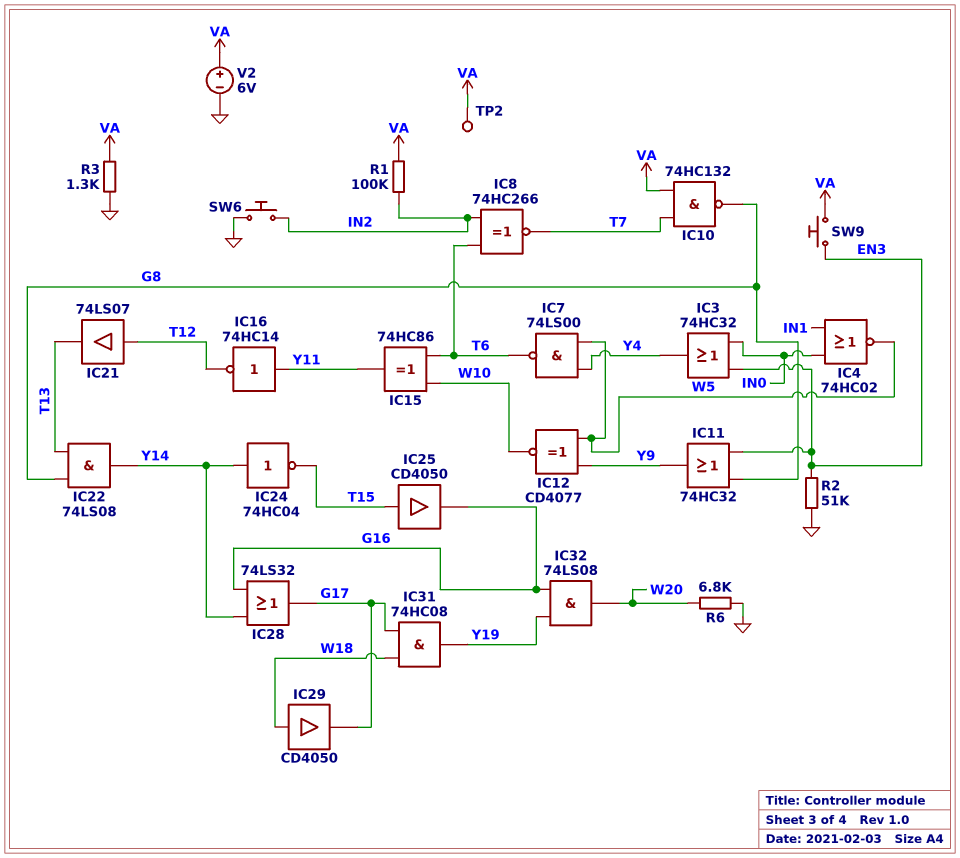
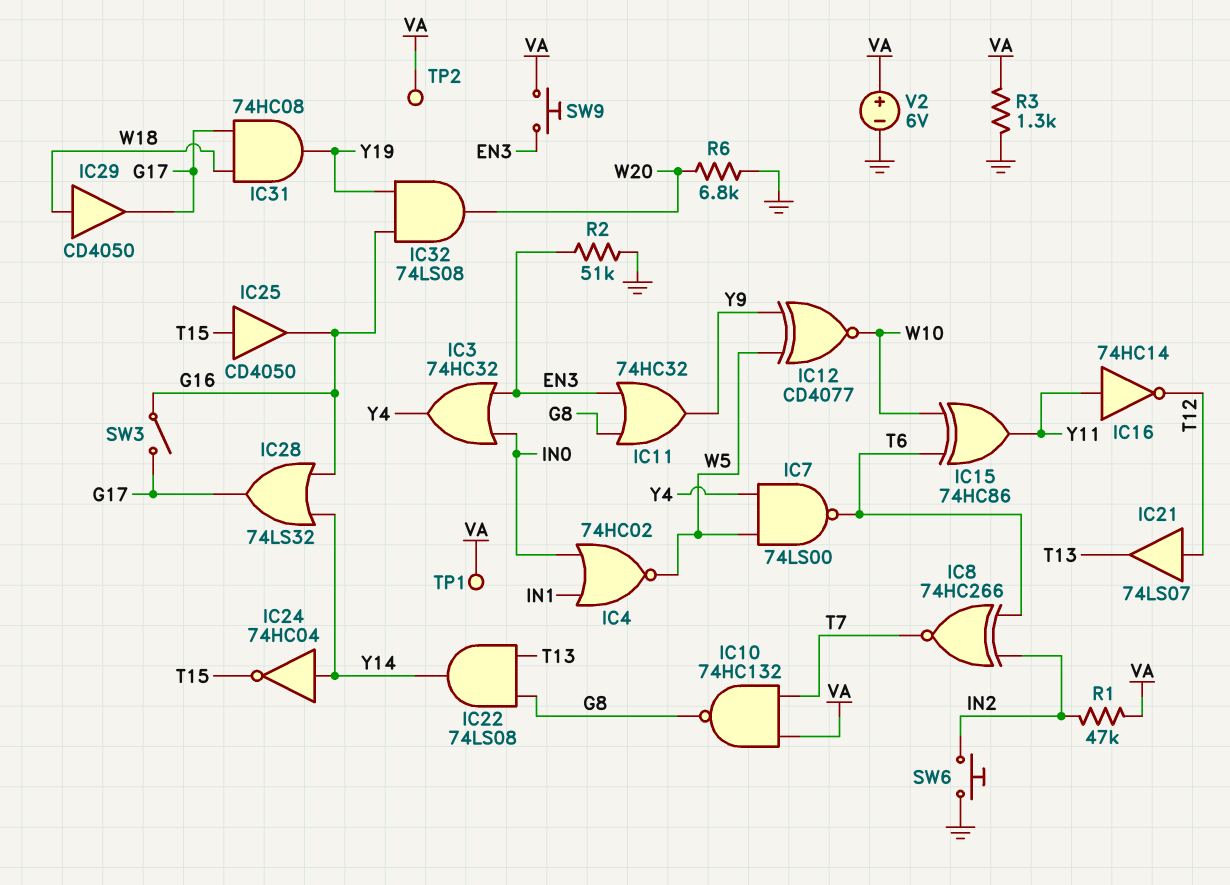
R1: 100k (IN2, VA) -> 47k (IN2, VA)
SW3: none -> switch (G16, G17)
TP1: none -> test point (VA)

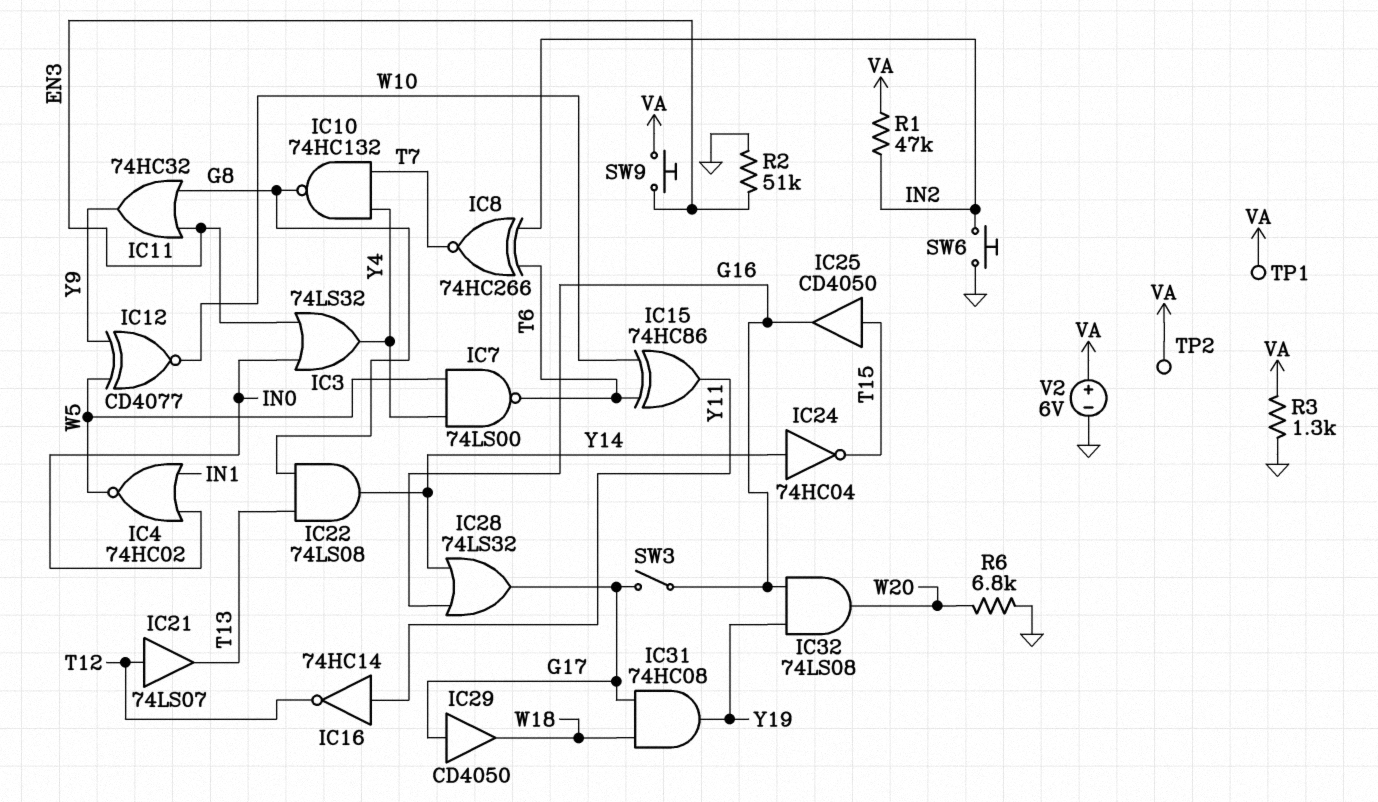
IC3: OR 74HC32 (in EN3, in IN0, out Y4) -> OR 74LS32 (in EN3, in IN0, out Y4)
IC10: NAND 74HC132 (in T7, in VA, out G8) -> NAND 74HC132 (in T7, in Y4, out G8)
IC29: buffer CD4050 (in W18, out G17) -> buffer CD4050 (in G17, out W18)

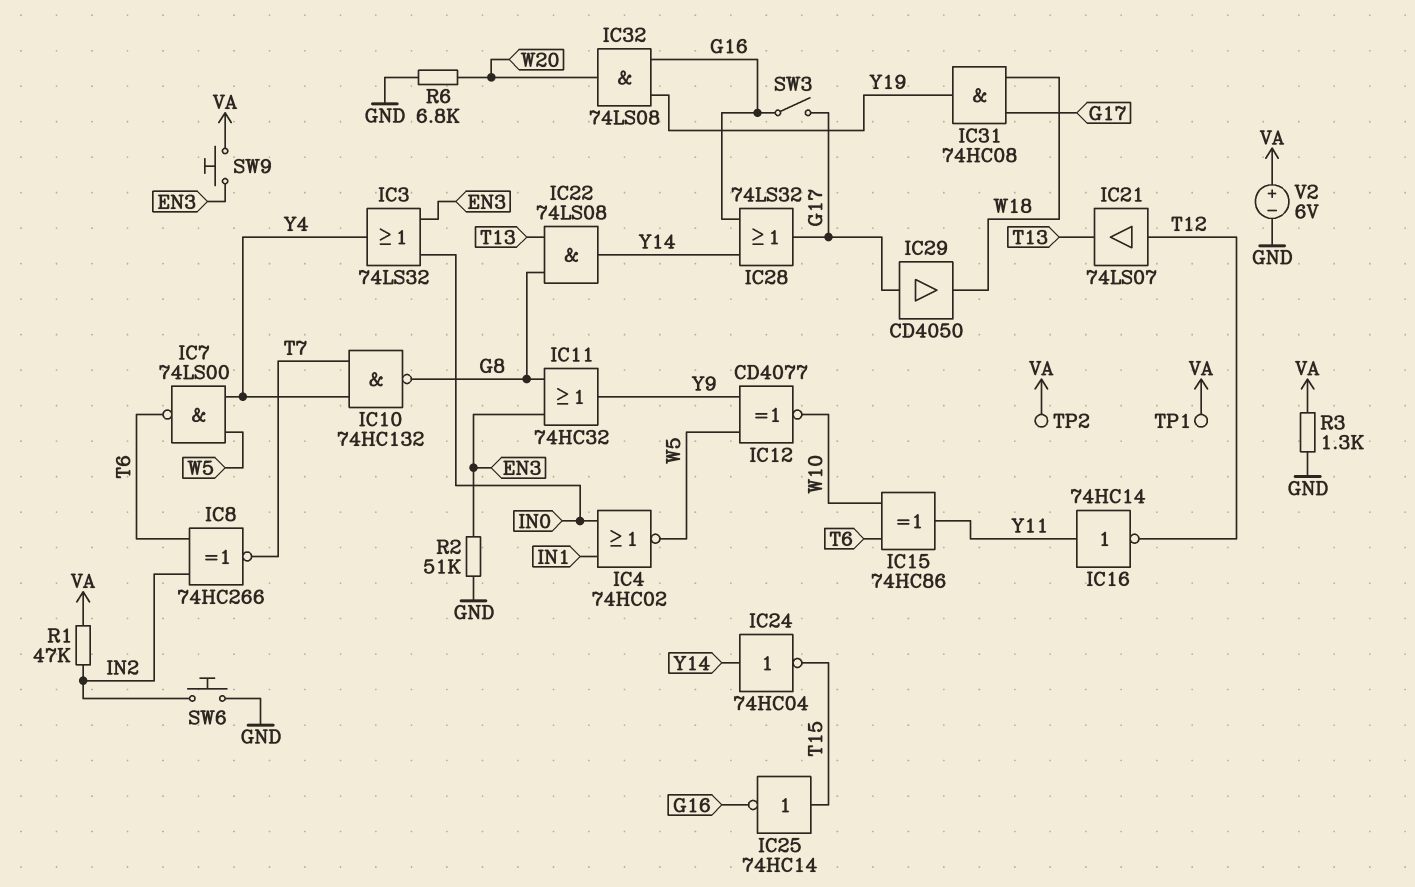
IC25: buffer CD4050 (in T15, out G16) -> NOT 74HC14 (in T15, out G16)

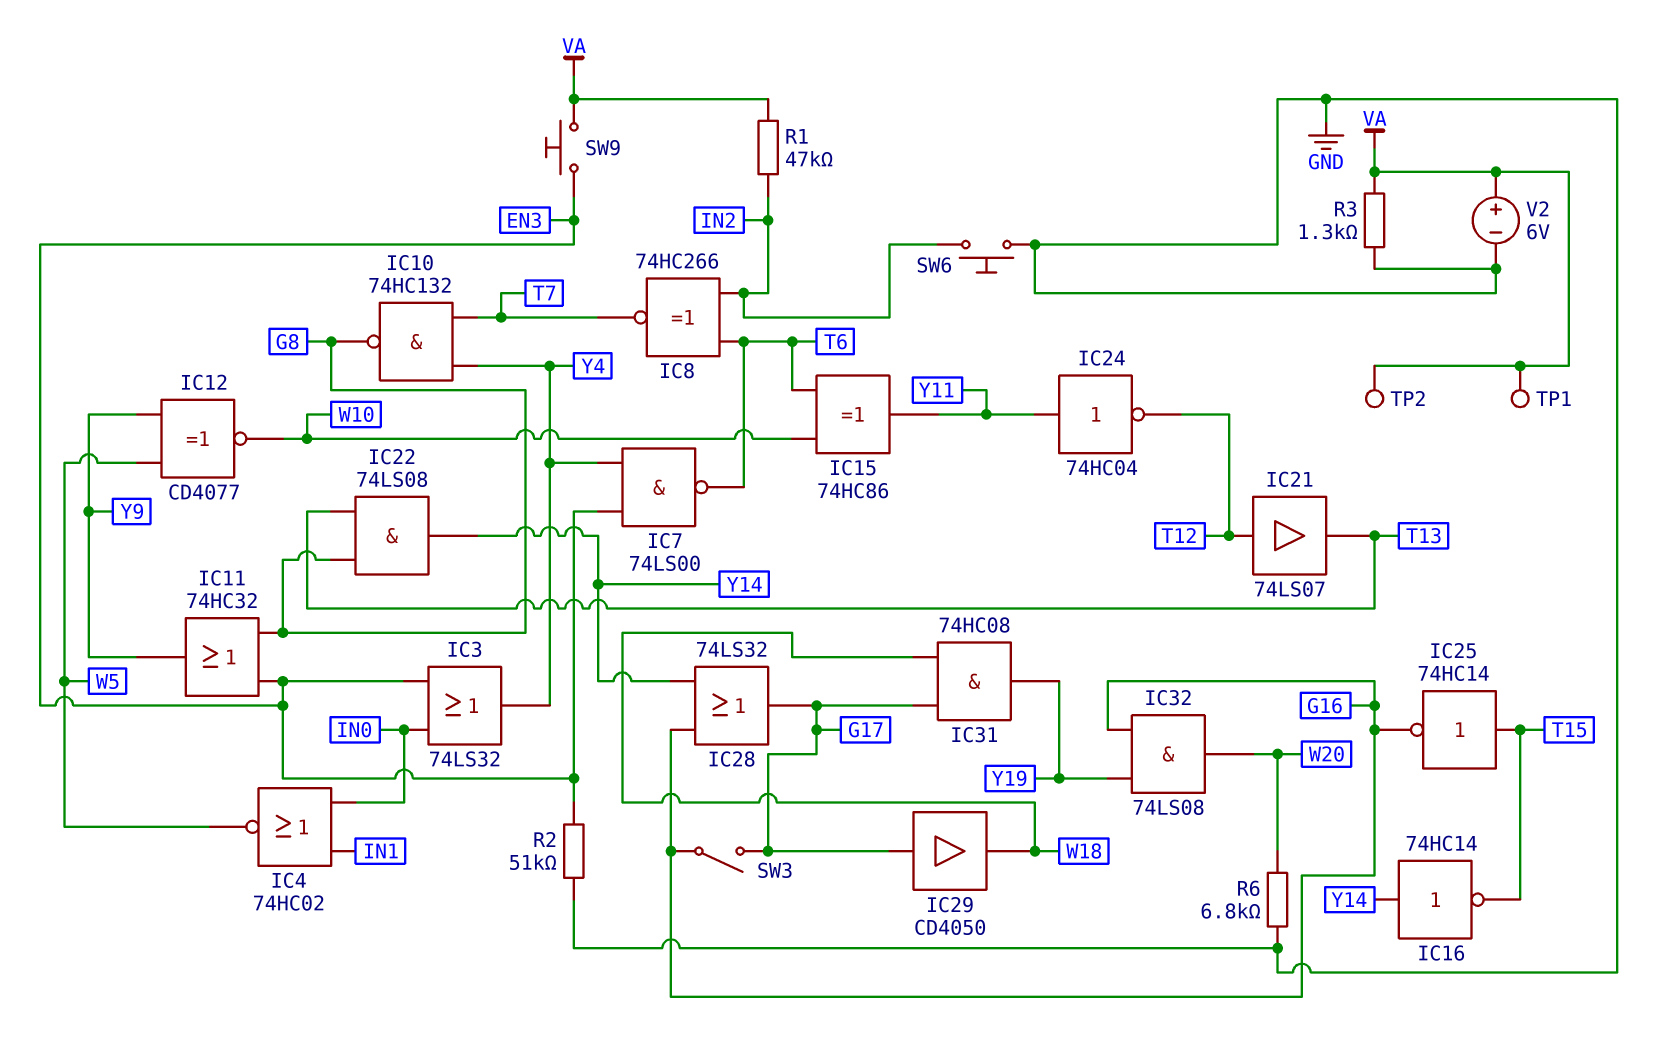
IC7: NAND 74LS00 (in W5, in Y4, out T6) -> NAND 74LS00 (in EN3, in Y4, out T6)
IC16: NOT 74HC14 (in Y11, out T12) -> NOT 74HC14 (in Y14, out T15)
IC24: NOT 74HC04 (in Y14, out T15) -> NOT 74HC04 (in Y11, out T12)

